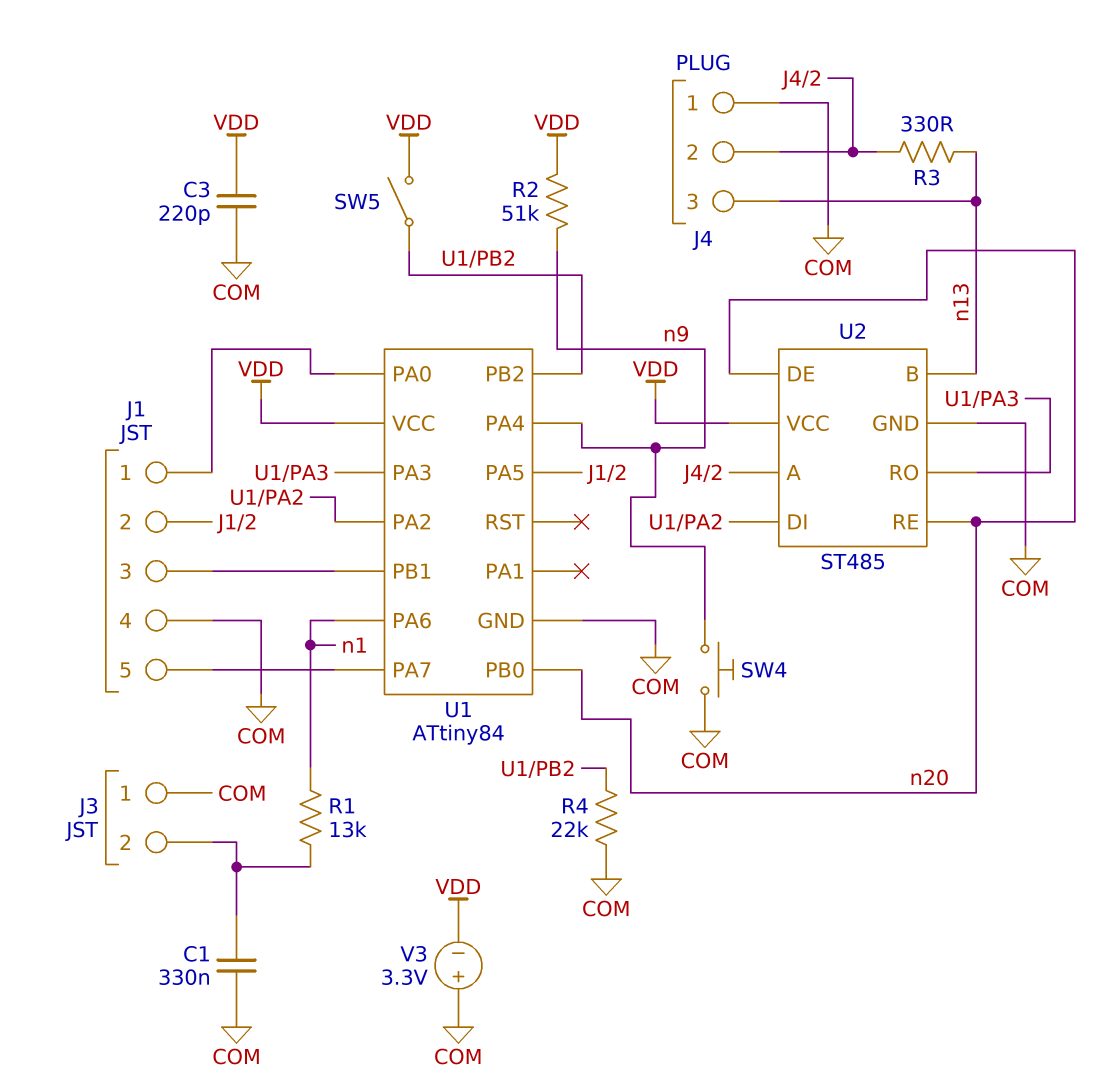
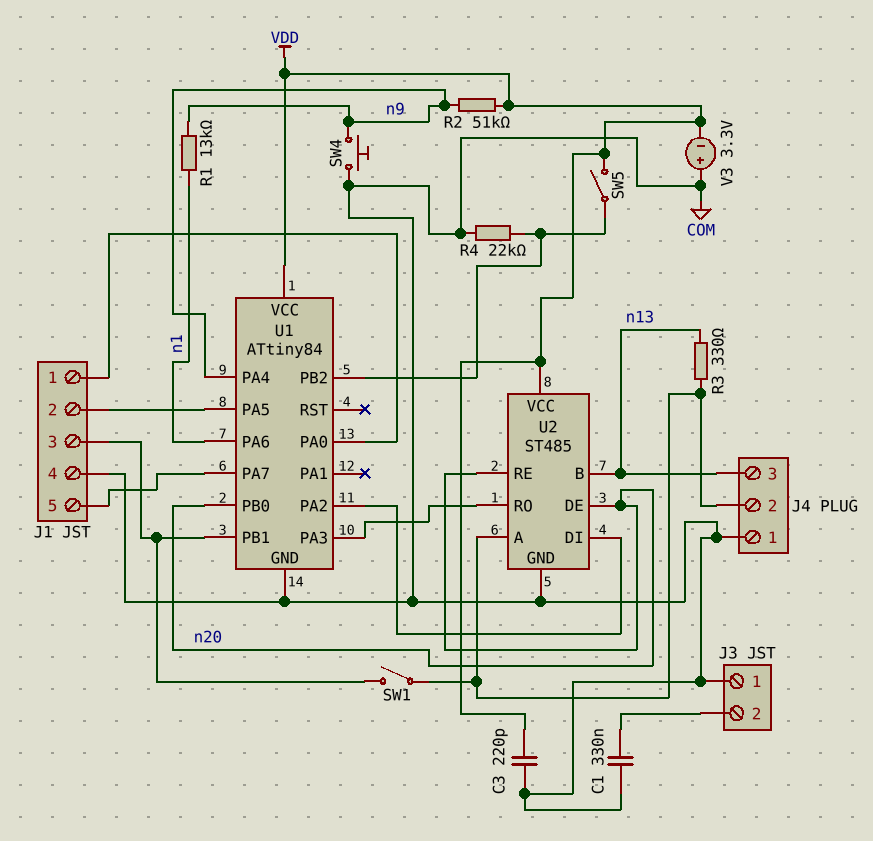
R1: 13k (J3/2, n1) -> 13k (n1, n9)
SW1: none -> switch (J1/3, J4/2)

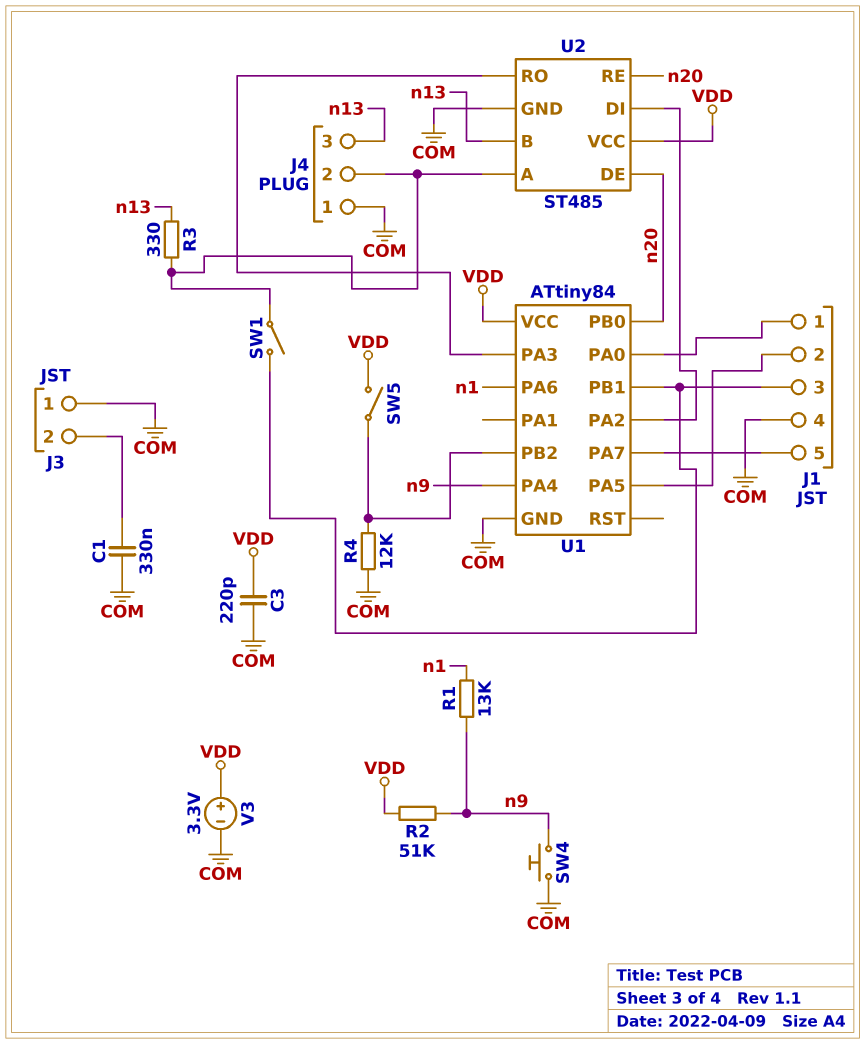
R4: 22k (COM, U1/PB2) -> 12k (COM, U1/PB2)
V3: 3.3V (plus COM, minus VDD) -> 3.3V (plus VDD, minus COM)

